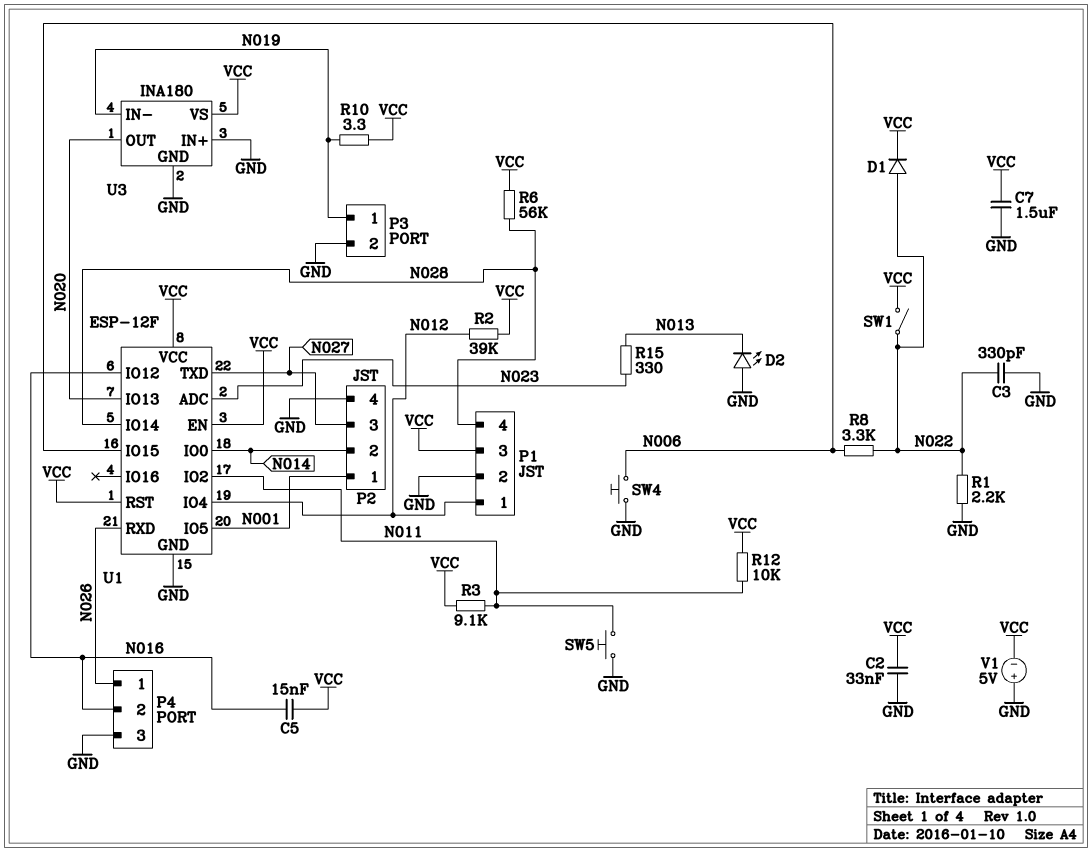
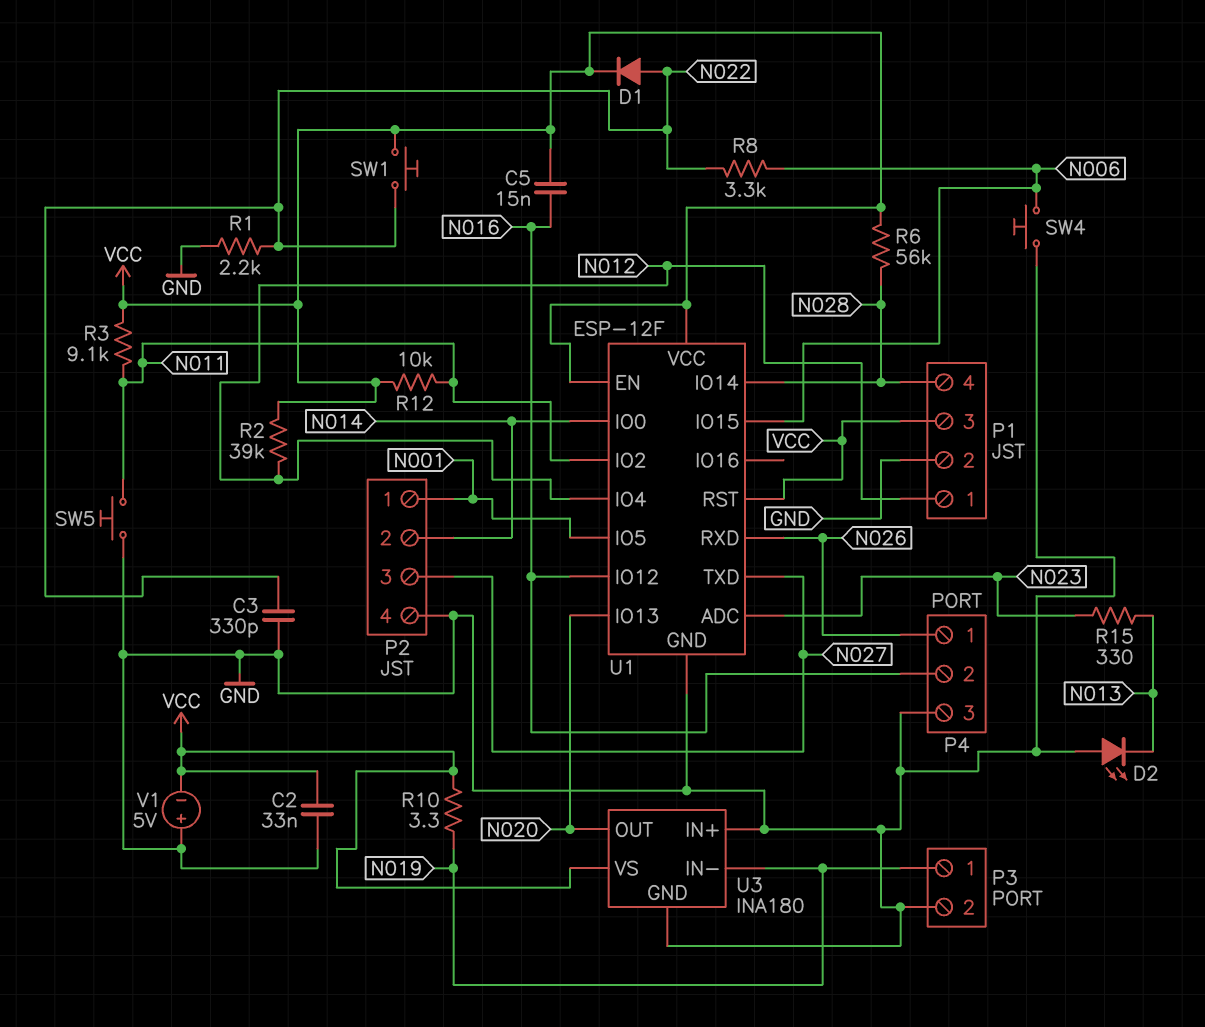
C7: 1.5uF (GND, VCC) -> none
SW1: switch (N022, VCC) -> button (N022, VCC)

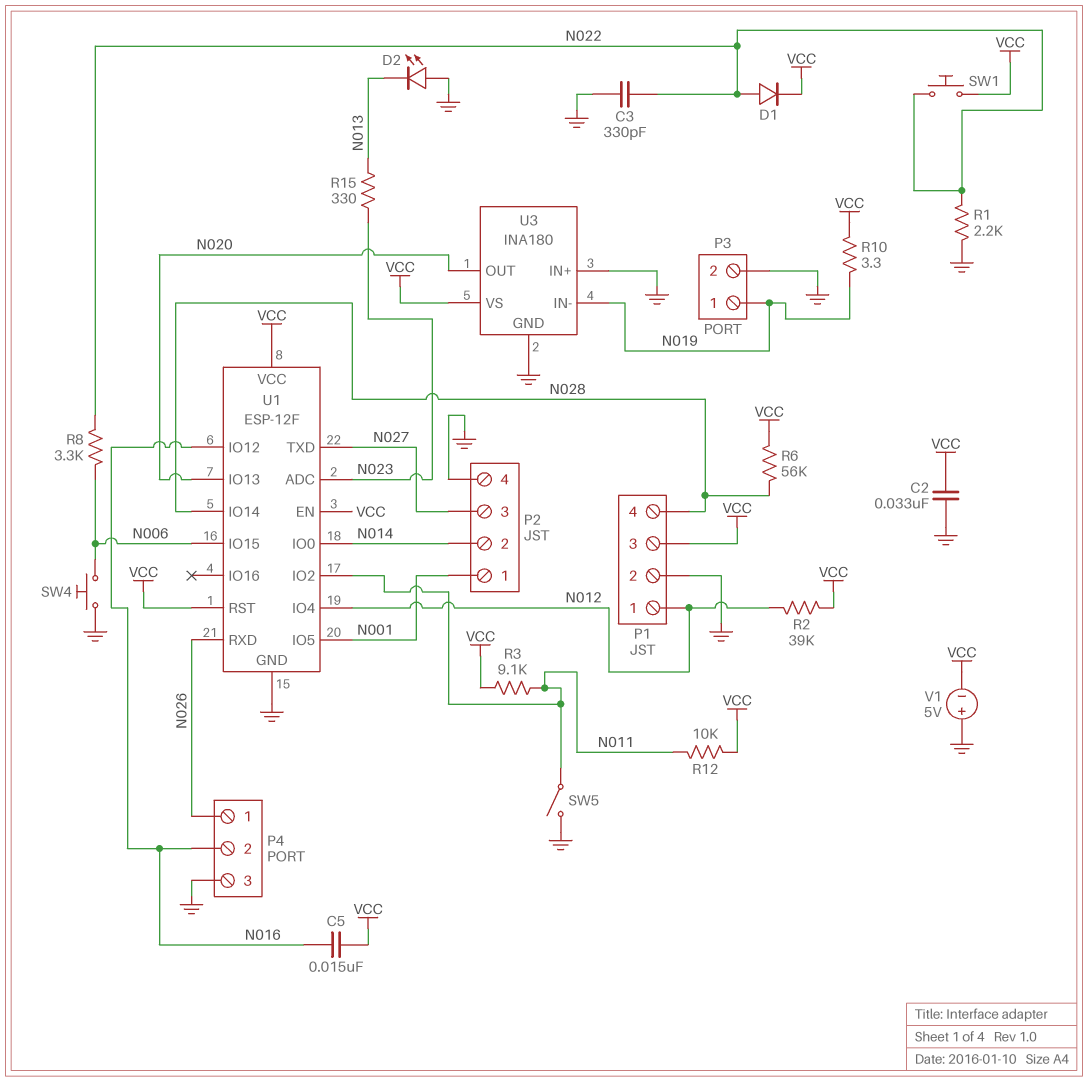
SW5: button (GND, N011) -> switch (GND, N011)

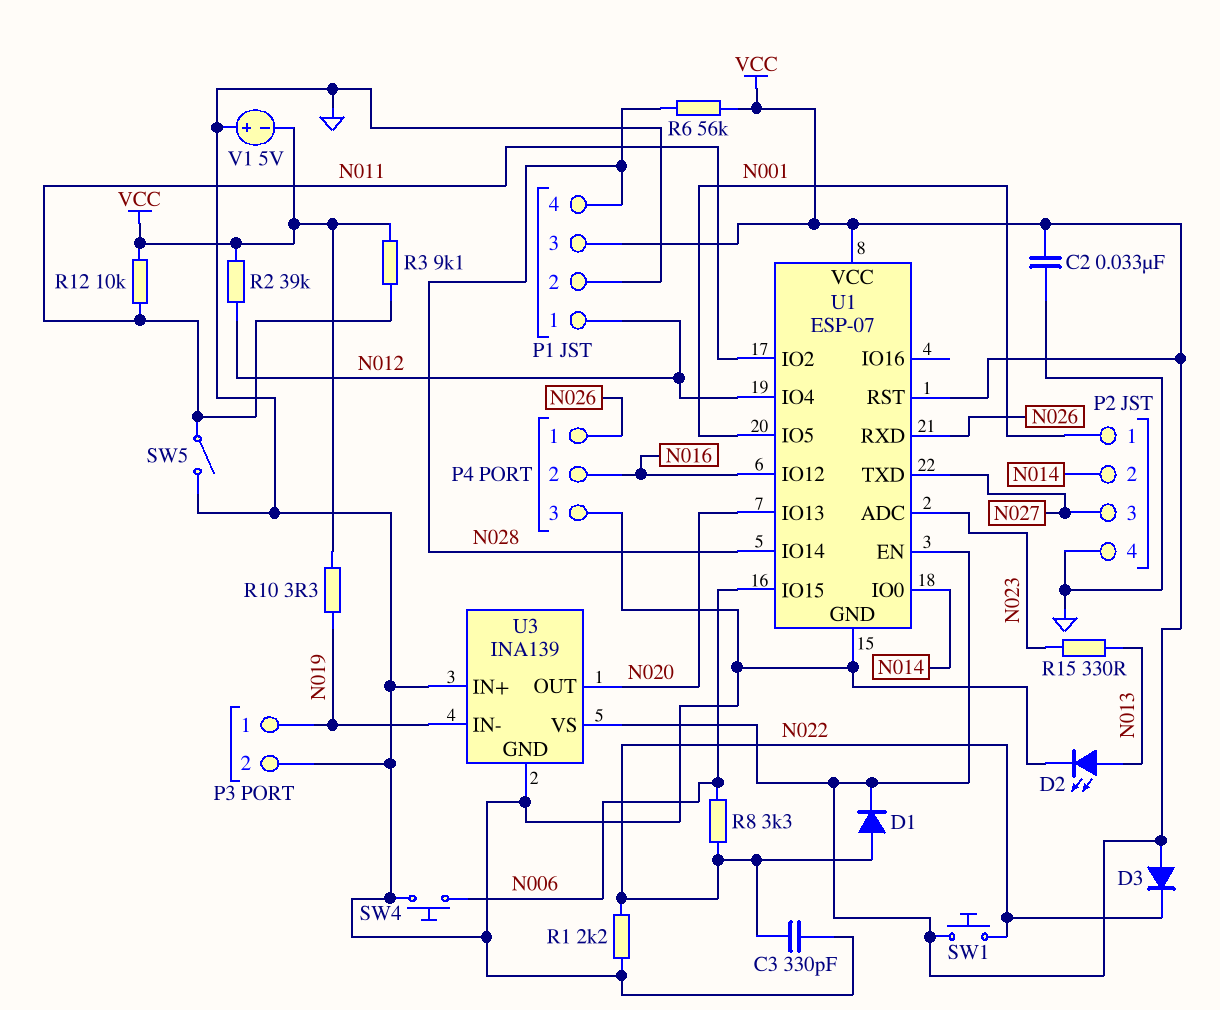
C5: 15nF (N016, VCC) -> none
D2: LED (A GND, K N013) -> LED (A N013, K GND)
D3: none -> diode (A VCC, K N022)
U1: ESP-12F -> ESP-07
U3: INA180 -> INA139

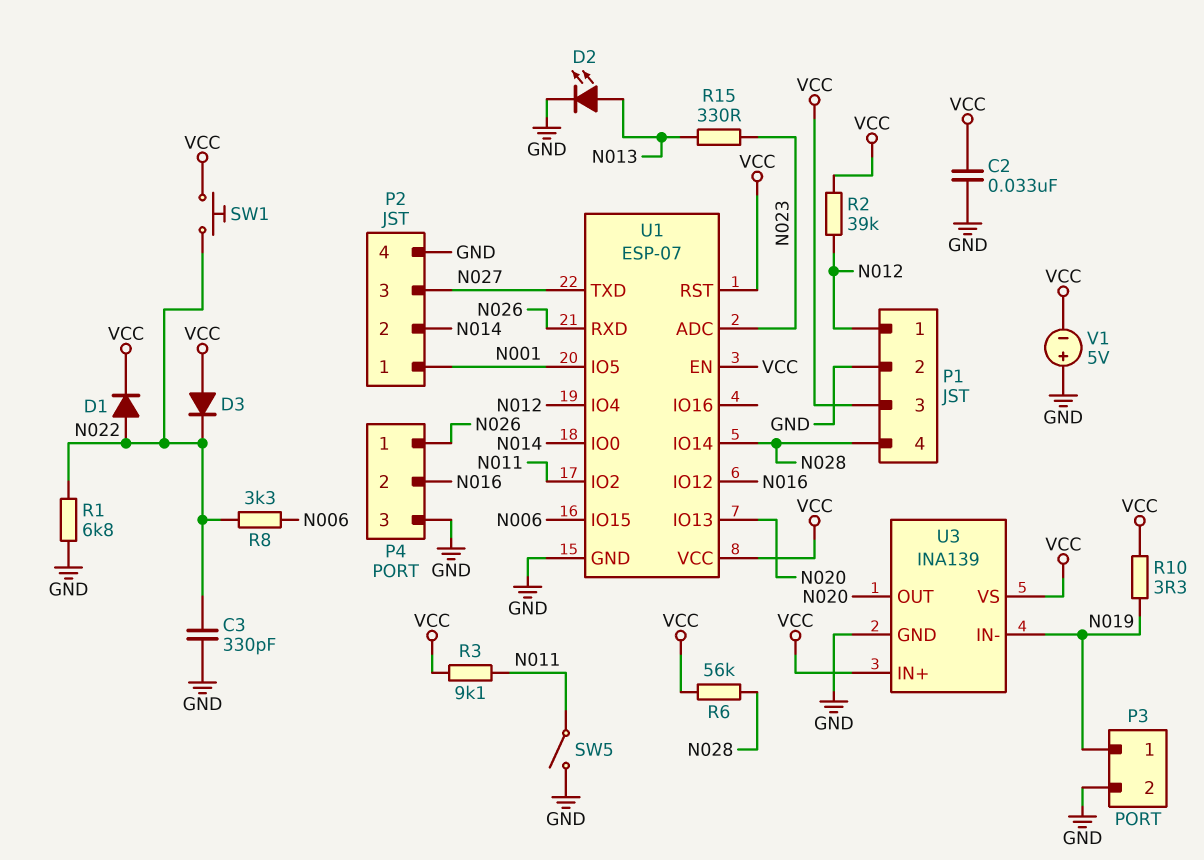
R1: 2.2k (GND, N022) -> 6.8k (GND, N022)
R12: 10k (N011, VCC) -> none
SW4: button (GND, N006) -> none
U3 pin IN+: GND -> VCC

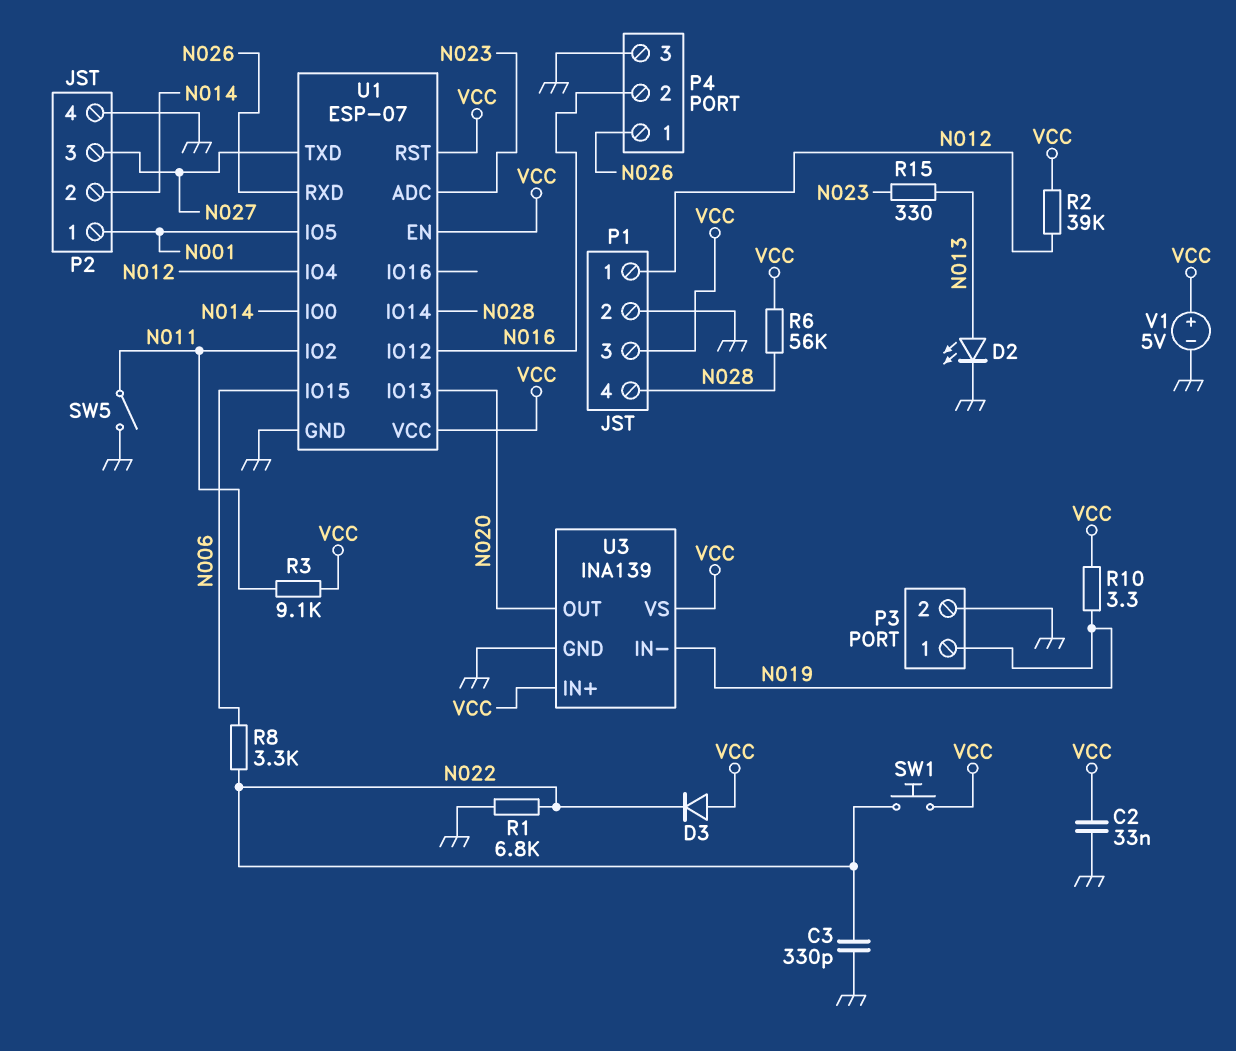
D1: diode (A N022, K VCC) -> none
V1: 5V (plus GND, minus VCC) -> 5V (plus VCC, minus GND)

